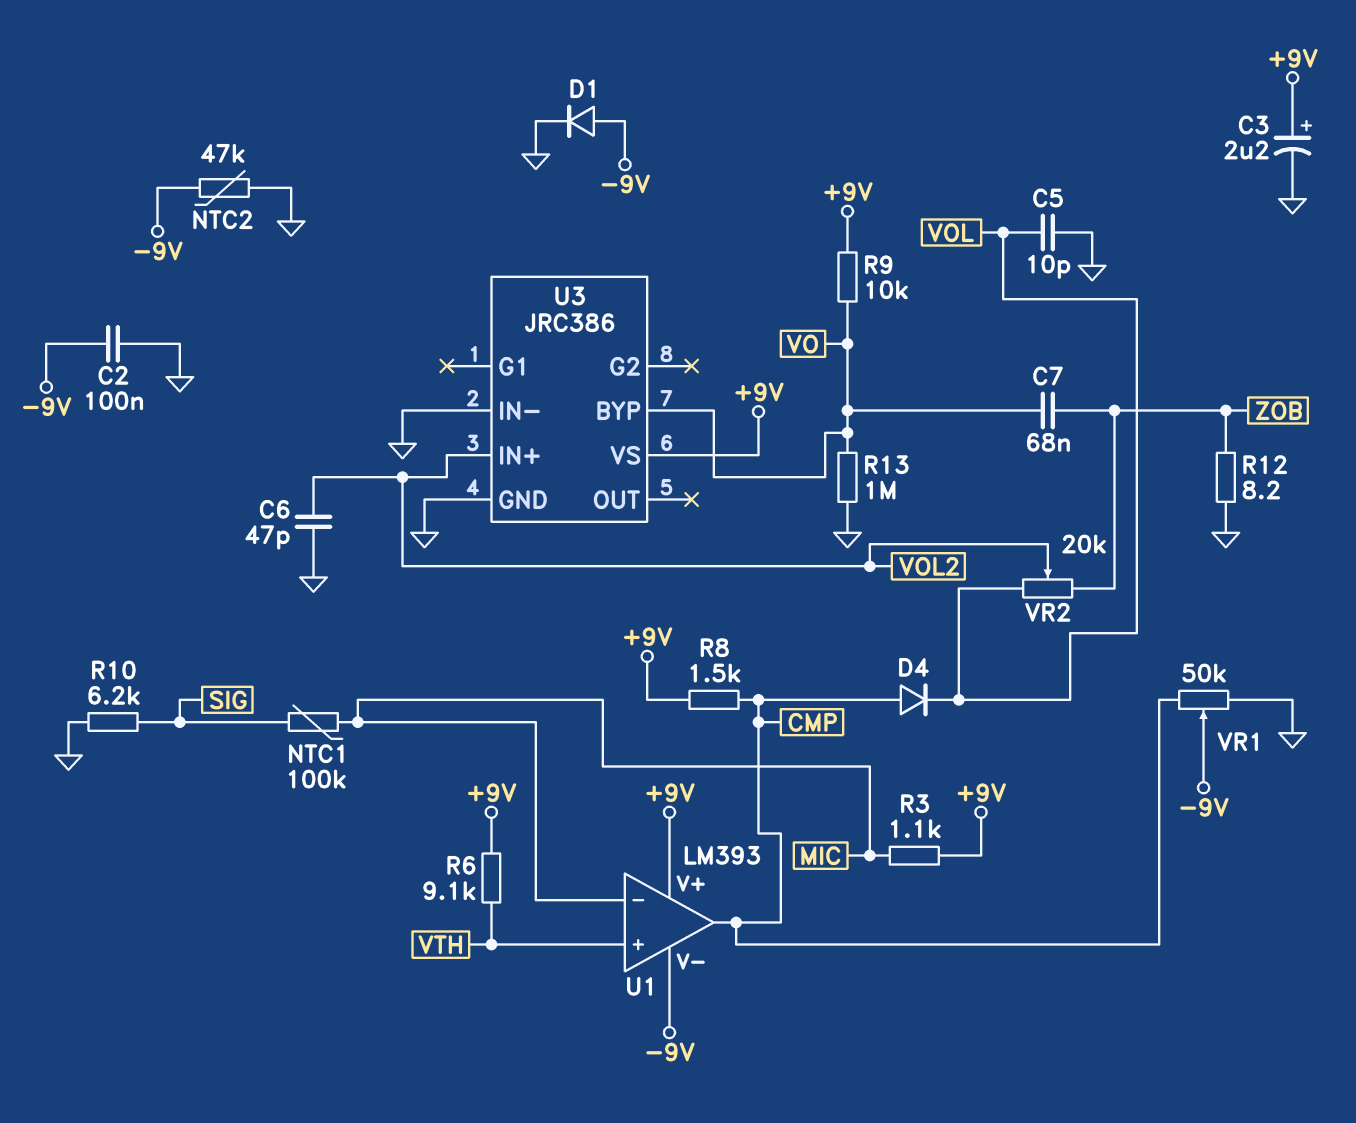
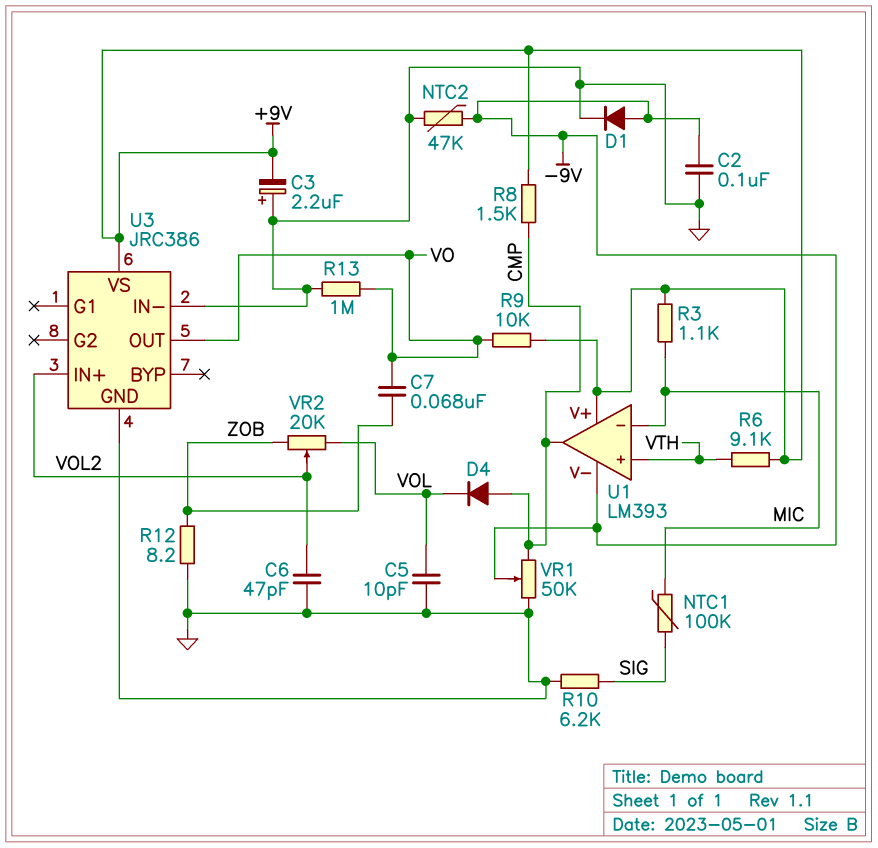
C3: 2.2uF (plus +9V, minus GND) -> 2.2uF (plus GND, minus +9V)
U3 pin BYP: VO -> none
U3 pin OUT: none -> VO

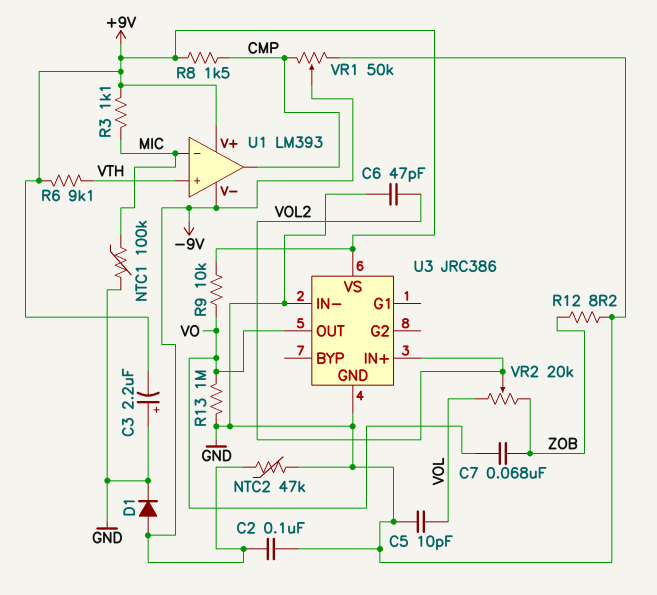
D4: diode (A CMP, K VOL) -> none
NTC1: 100k (MIC, SIG) -> 100k (GND, MIC)
R10: 6.2k (GND, SIG) -> none

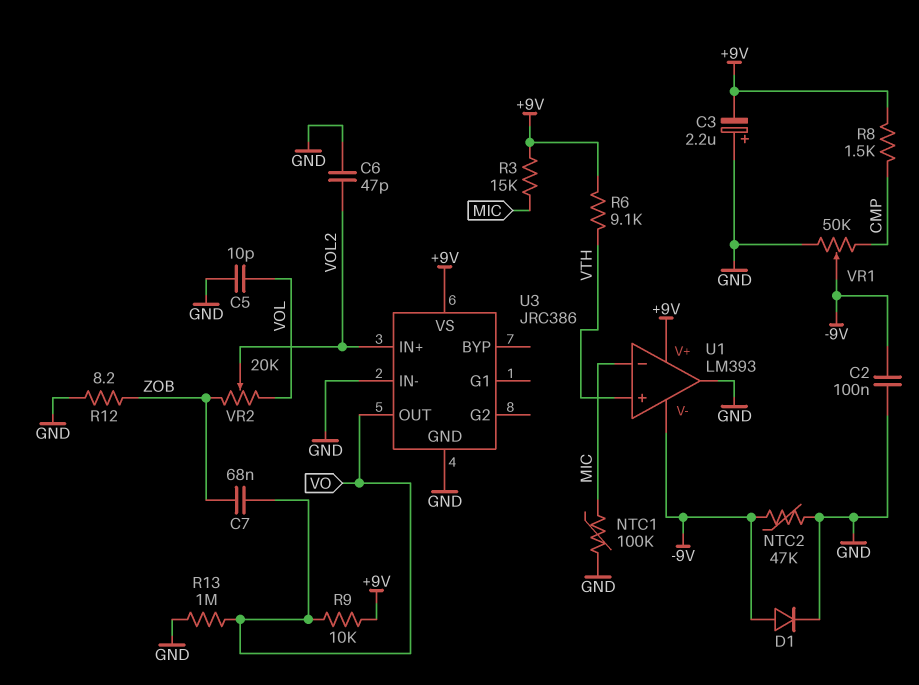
R3: 1.1k (+9V, MIC) -> 15k (+9V, MIC)
U1 pin out: CMP -> GND

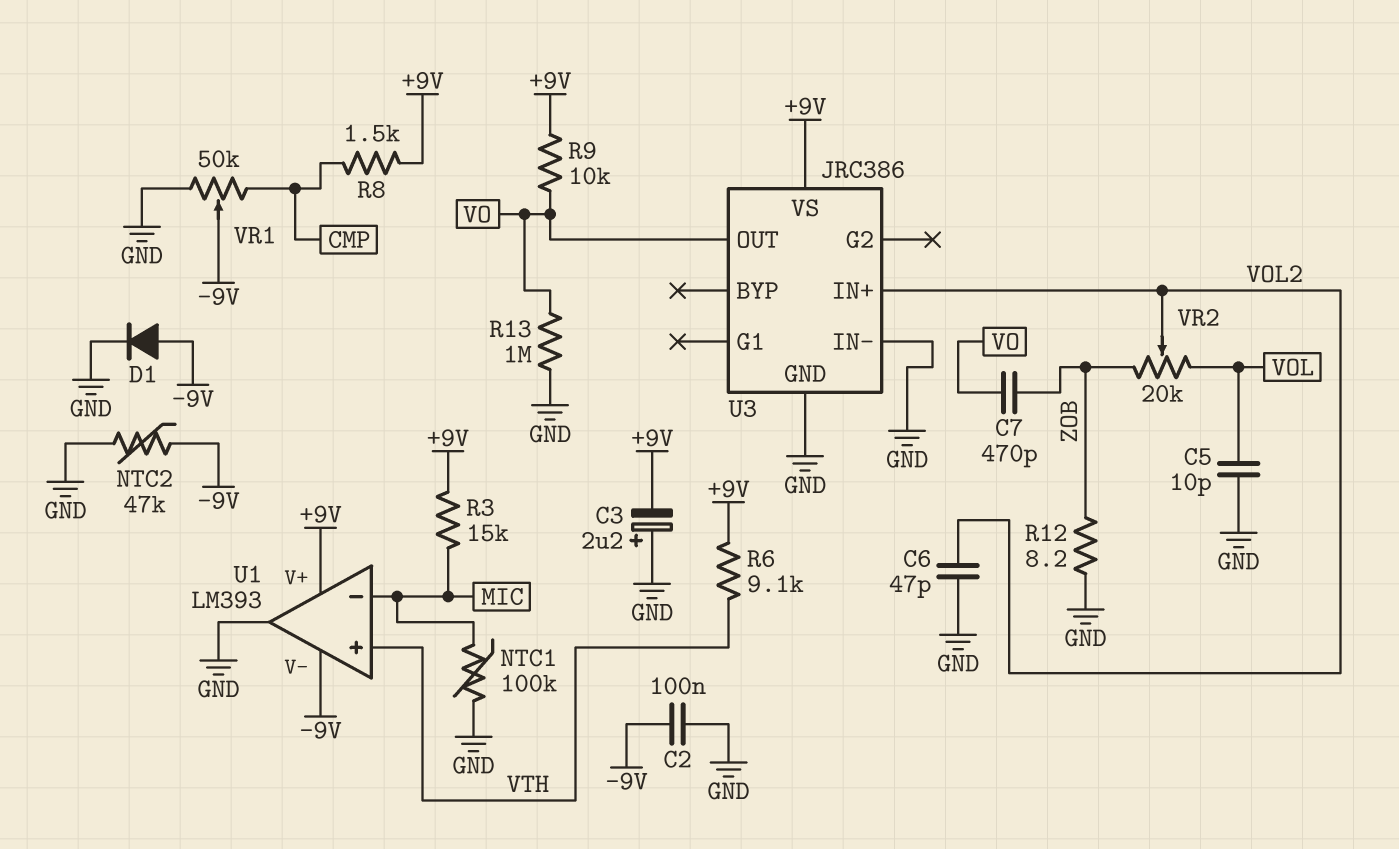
C7: 68nF (VO, ZOB) -> 470pF (VO, ZOB)

